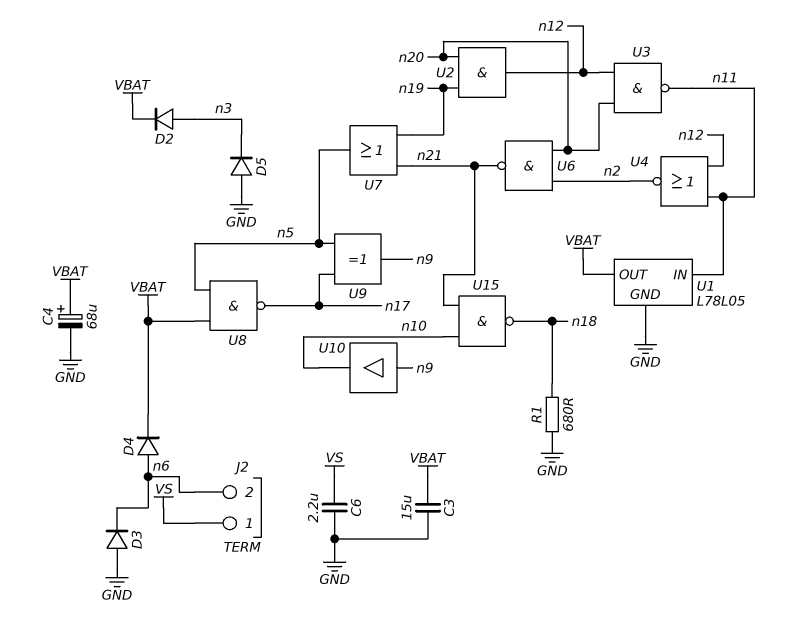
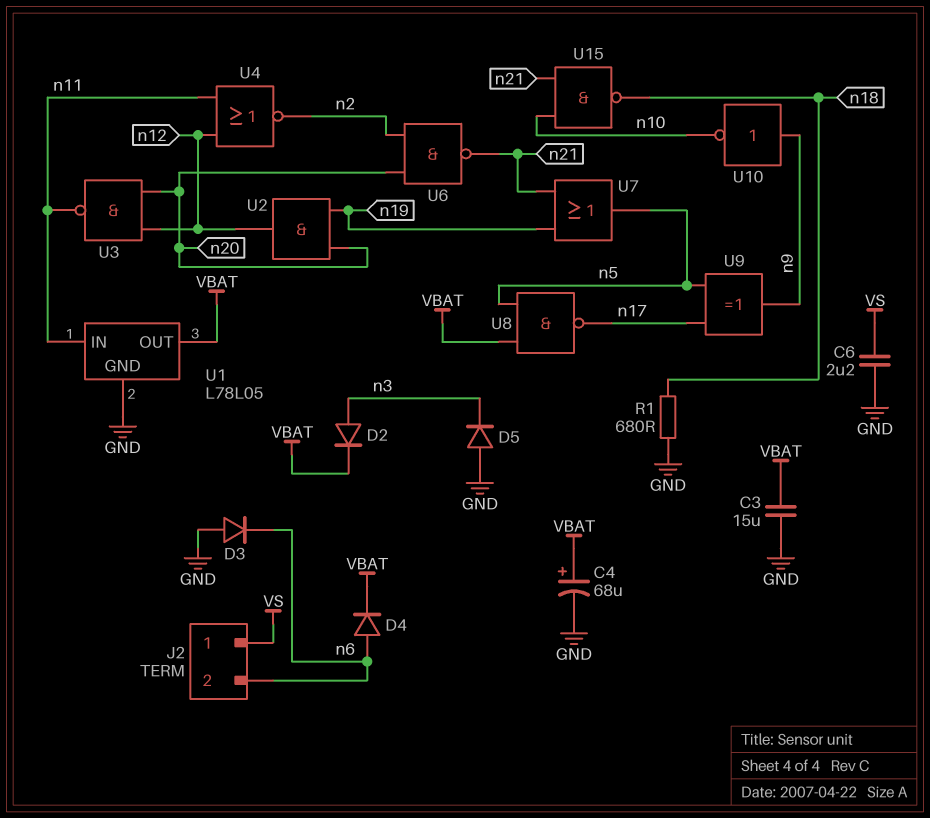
U10: buffer (in n9, out n10) -> NOT (in n9, out n10)

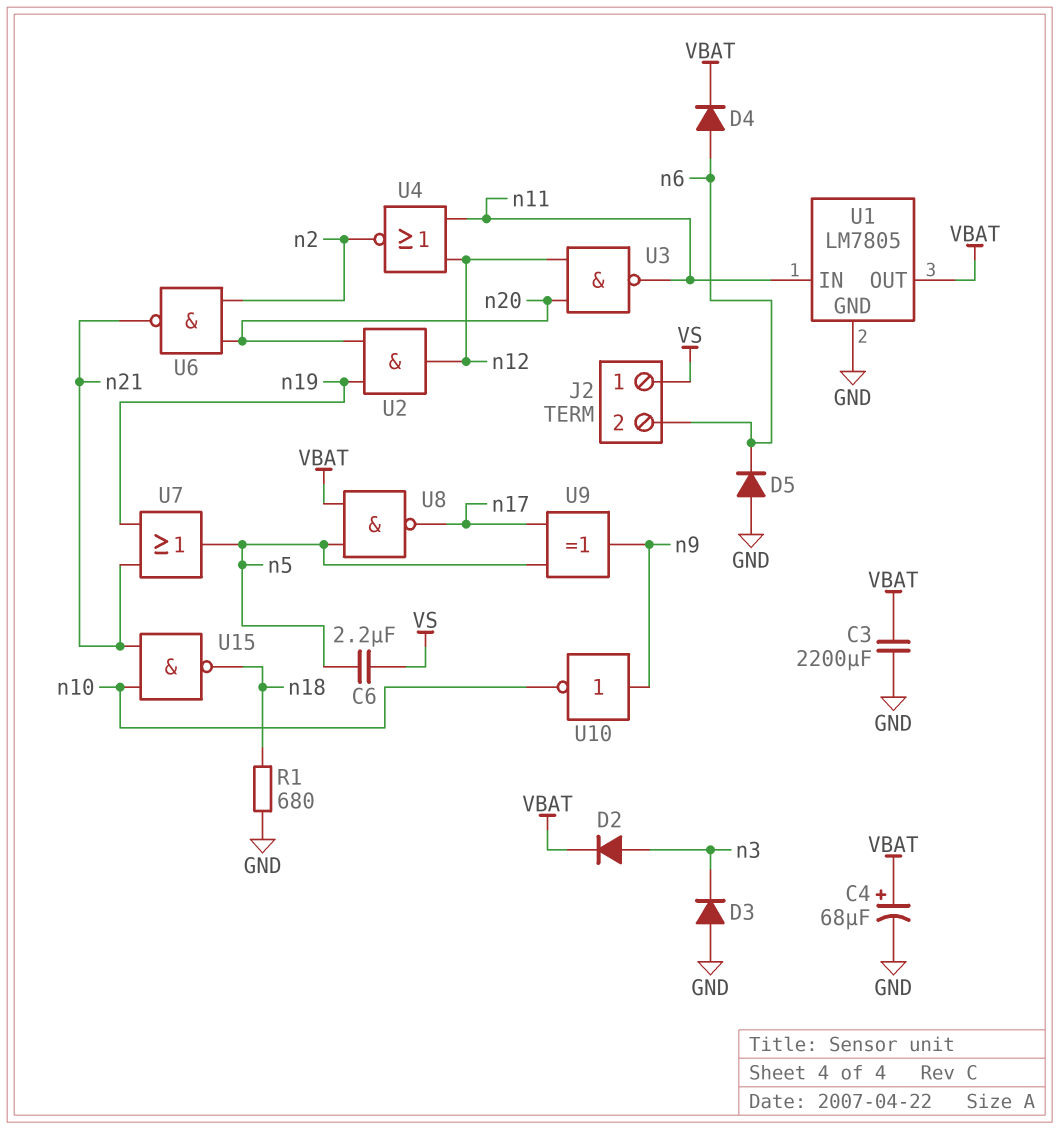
C3: 15uF (GND, VBAT) -> 2200uF (GND, VBAT)
C6: 2.2uF (GND, VS) -> 2.2uF (VS, n5)
D3: diode (A GND, K n6) -> diode (A GND, K n3)
D5: diode (A GND, K n3) -> diode (A GND, K n6)
U1: L78L05 -> LM7805

